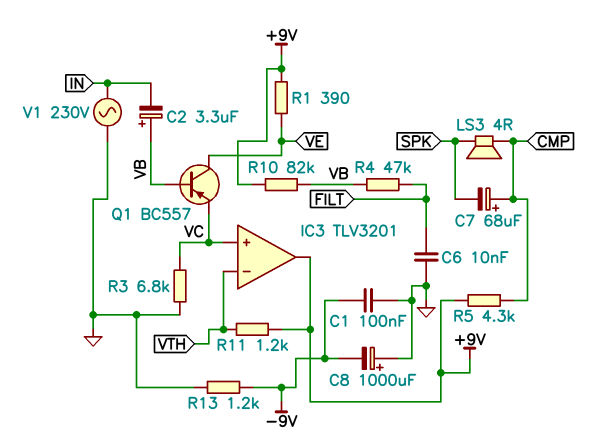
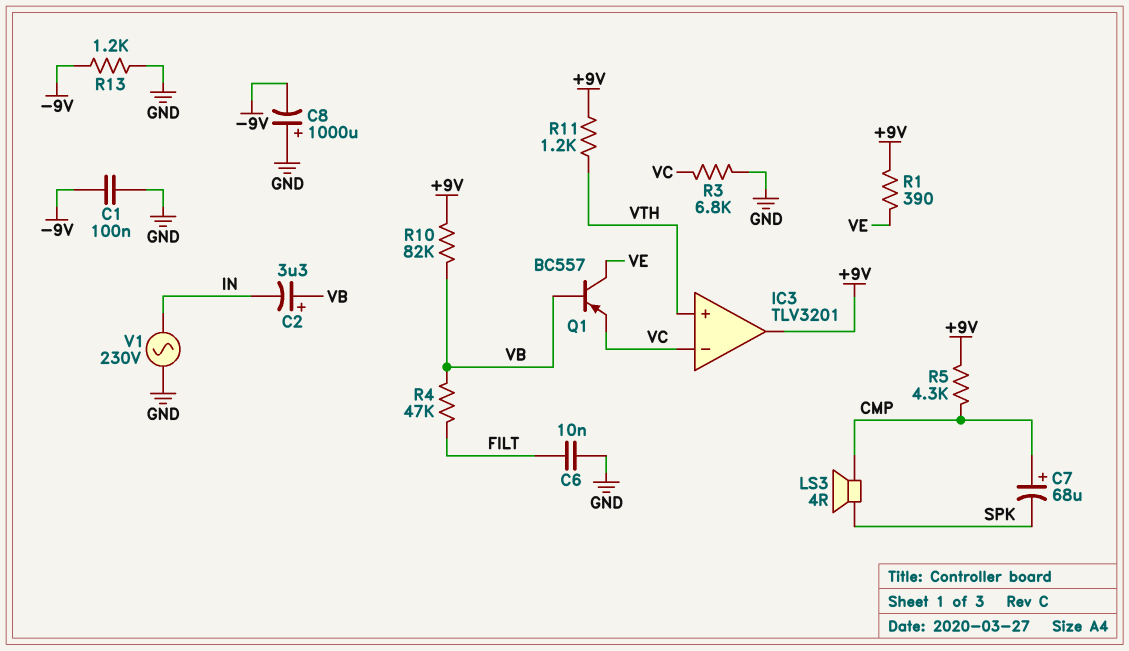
IC3 pin in+: VC -> VTH
IC3 pin in-: VTH -> VC

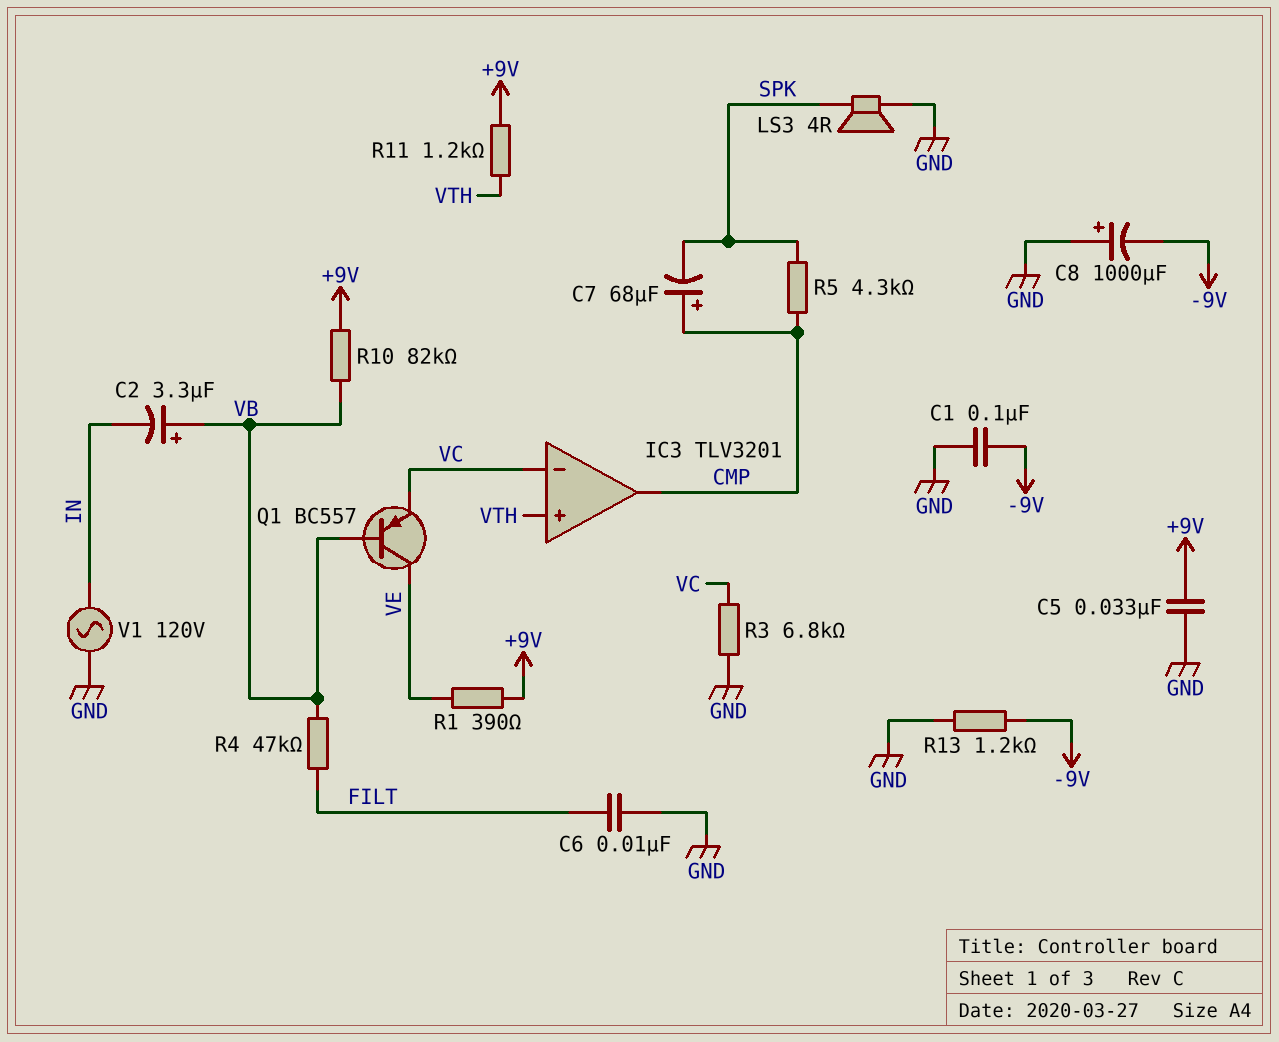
C5: none -> 33nF (+9V, GND)
IC3 pin out: +9V -> CMP
LS3: speaker 4R (CMP, SPK) -> speaker 4R (GND, SPK)
R5: 4.3k (+9V, CMP) -> 4.3k (CMP, SPK)
V1: AC 230V (GND, IN) -> AC 120V (GND, IN)

